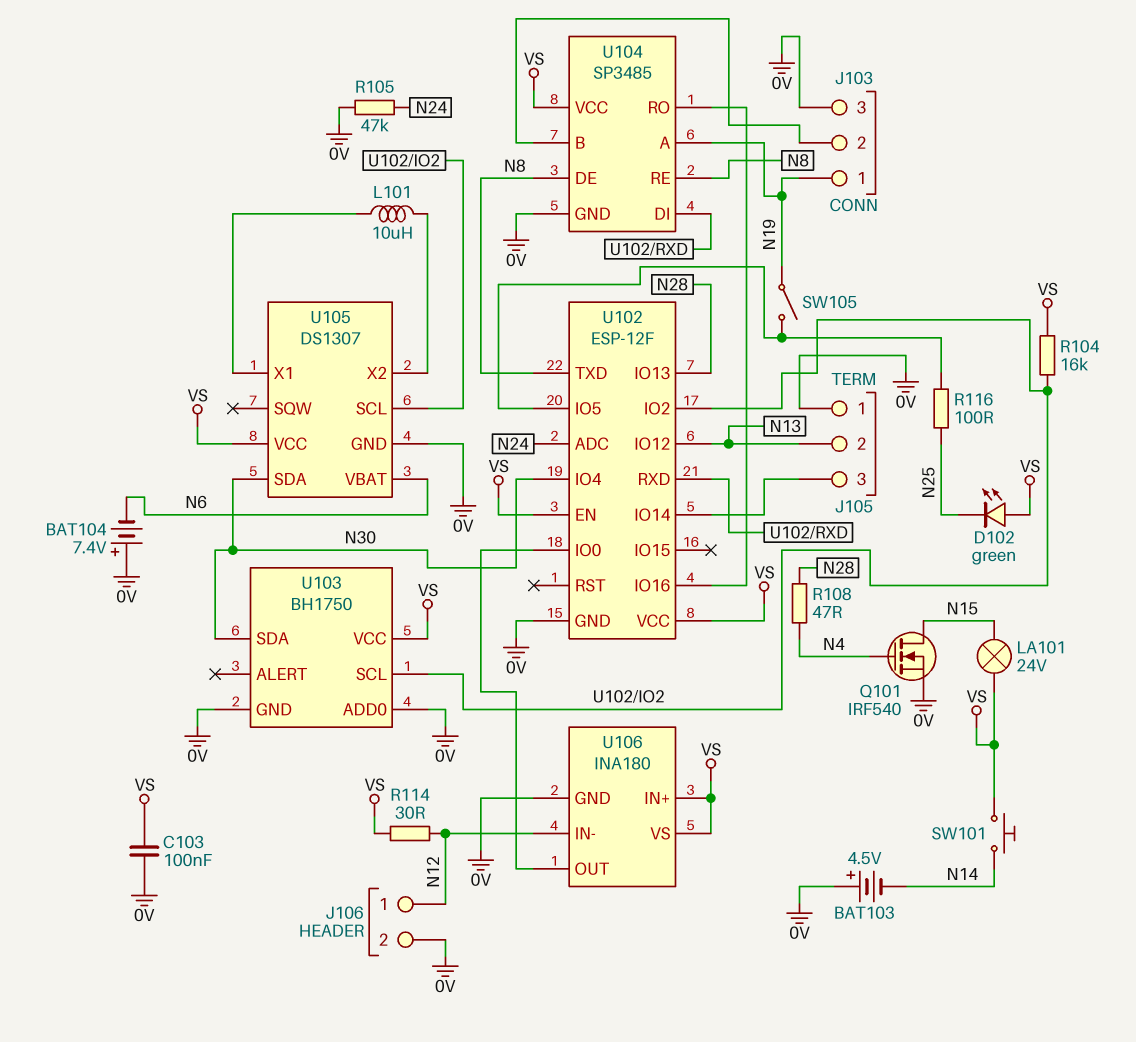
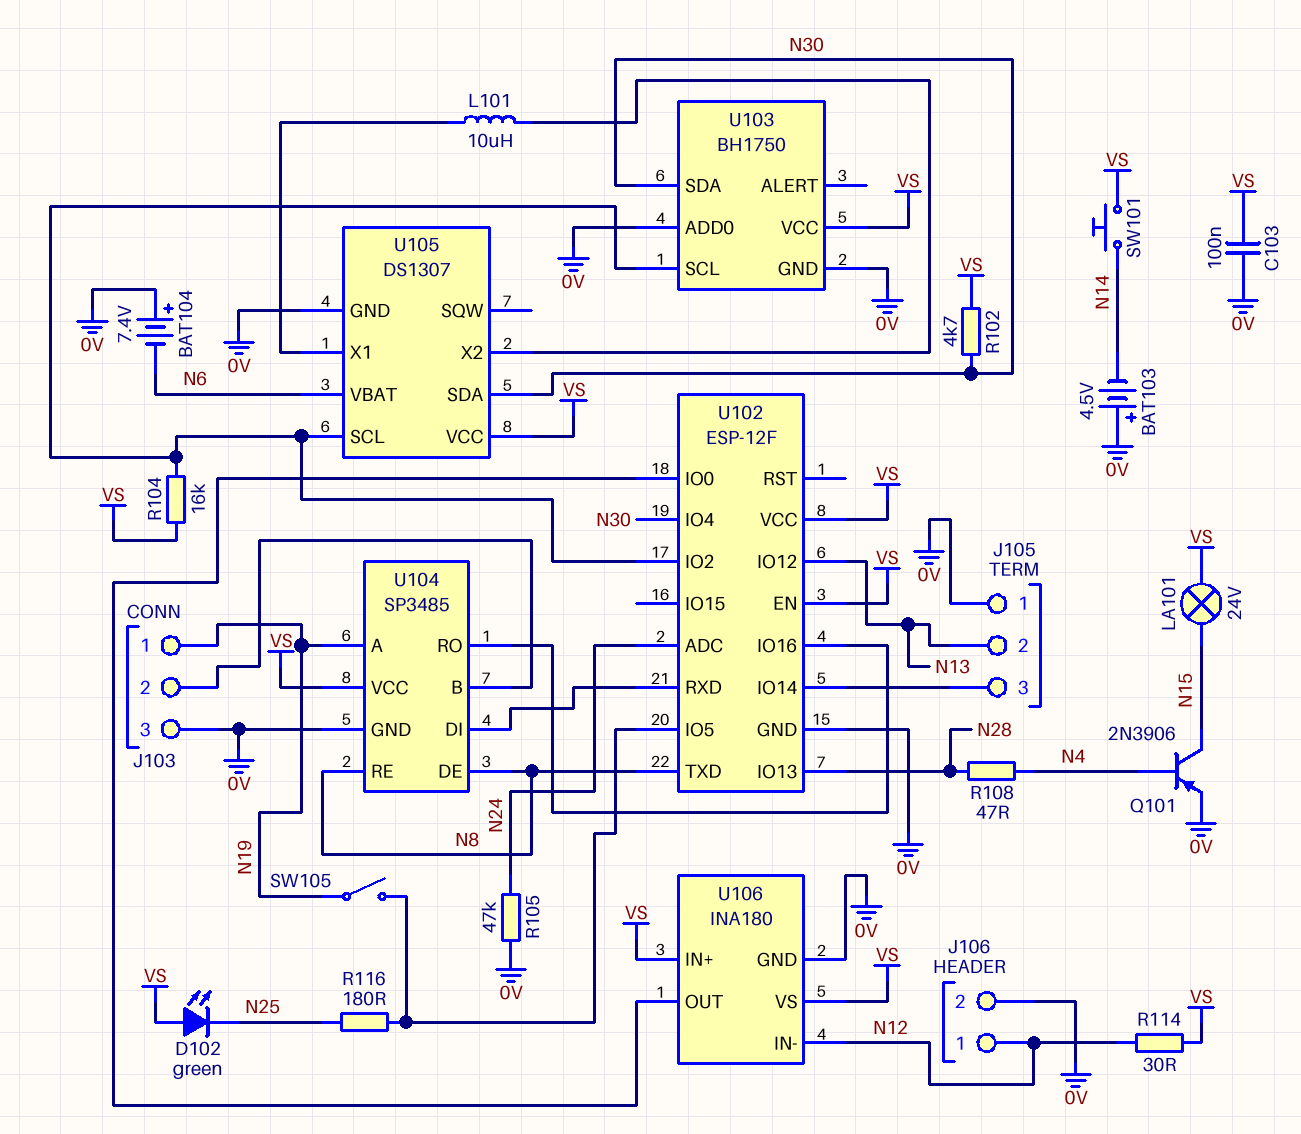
Q101: NMOS IRF540 (G N4, D N15, S 0V) -> PNP 2N3906 (B N4, C N15, E 0V)
R102: none -> 4.7k (N30, VS)
R116: 100 (N25, U102/IO5) -> 180 (N25, U102/IO5)

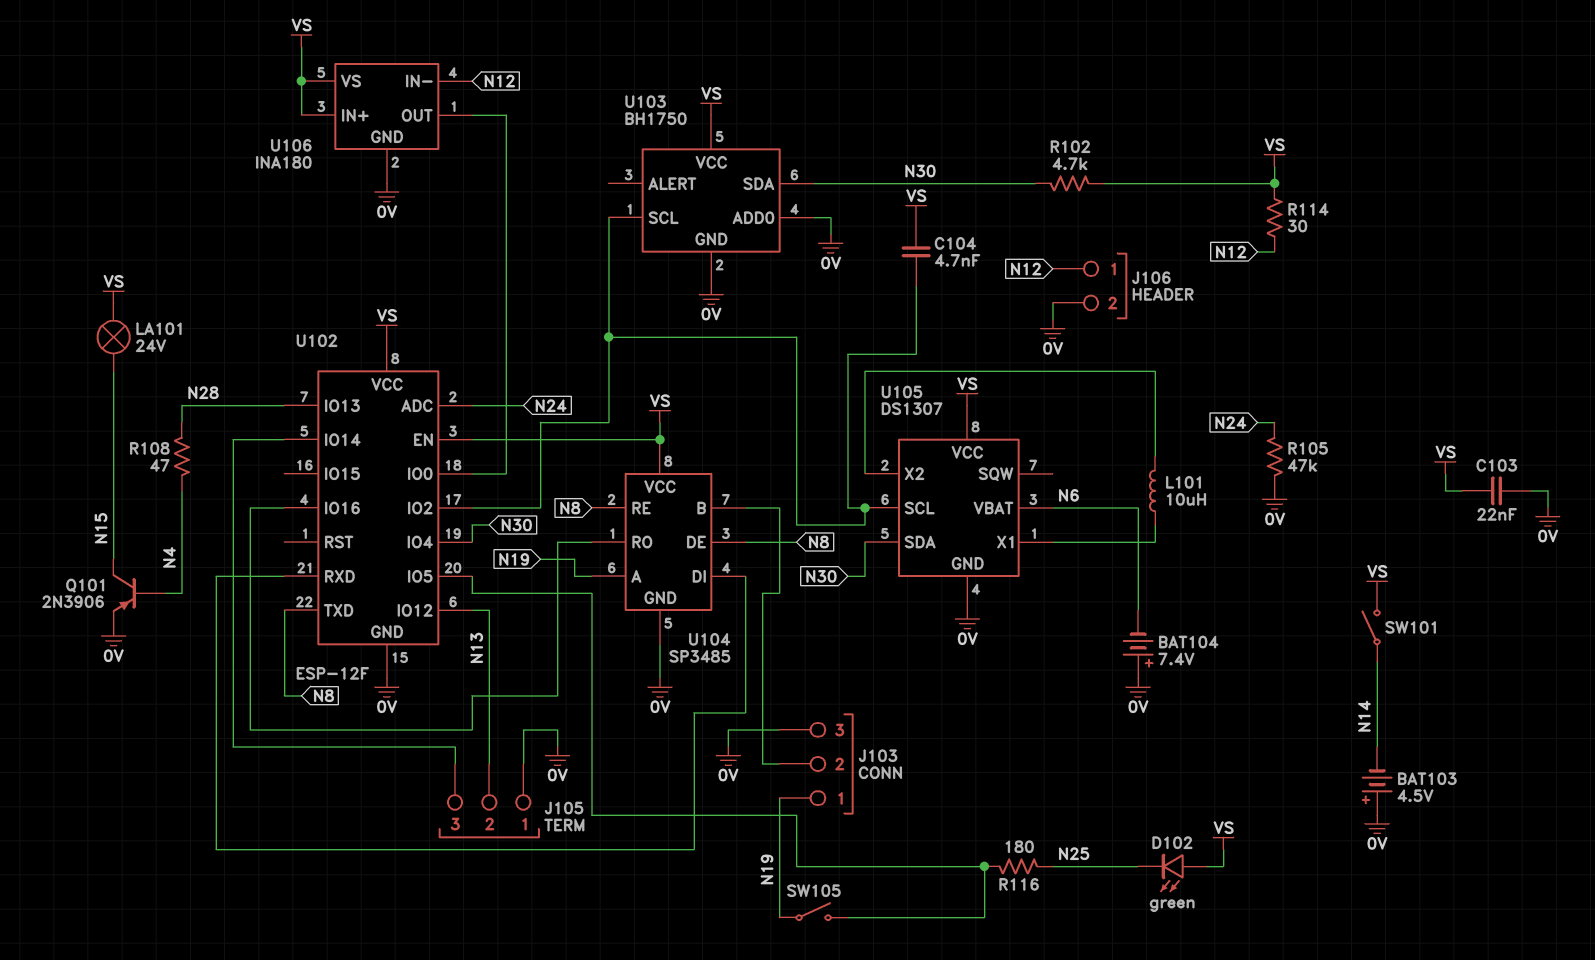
C103: 100nF (0V, VS) -> 22nF (0V, VS)
C104: none -> 4.7nF (U102/IO2, VS)
R104: 16k (U102/IO2, VS) -> none
SW101: button (N14, VS) -> switch (N14, VS)

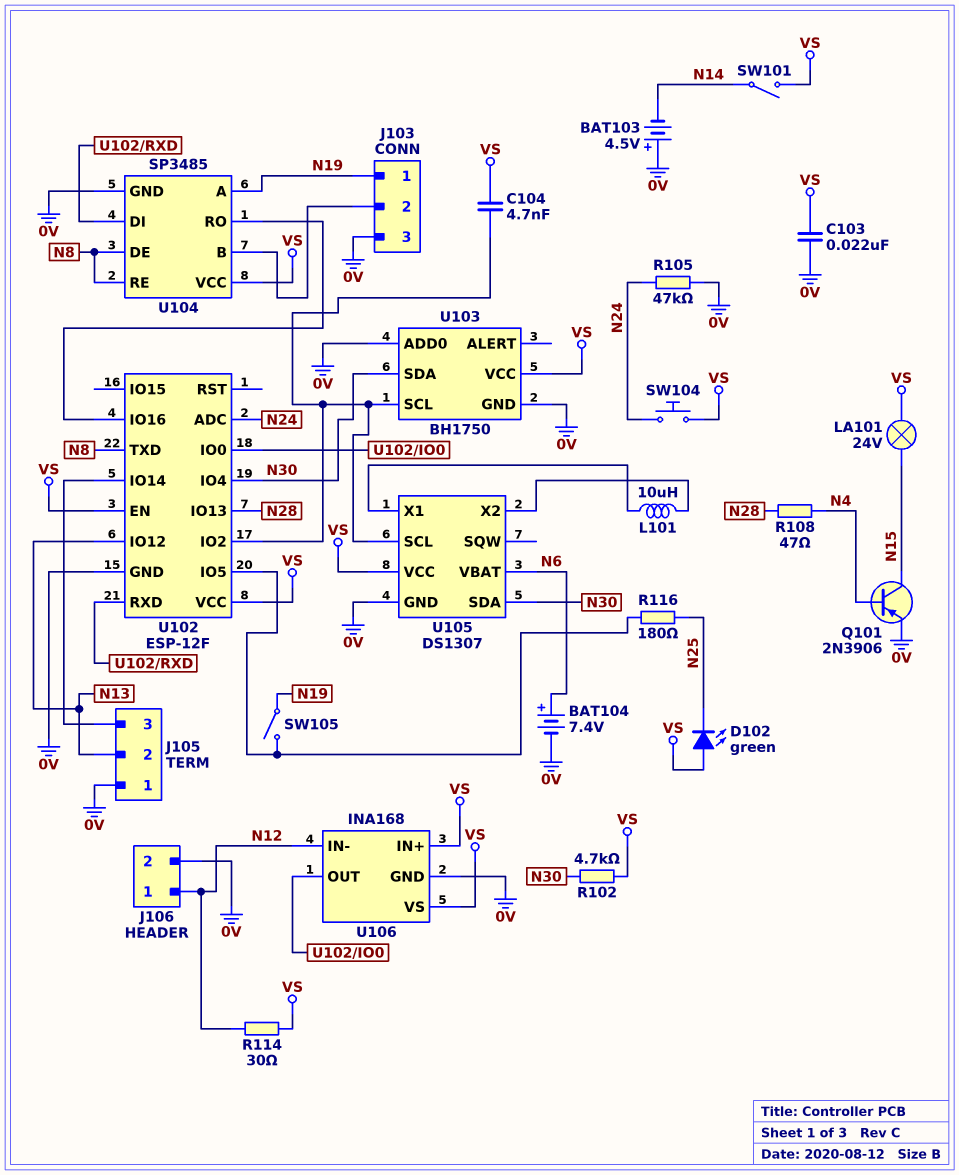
BAT104: 7.4V (plus 0V, minus N6) -> 7.4V (plus N6, minus 0V)
SW104: none -> button (N24, VS)
U106: INA180 -> INA168

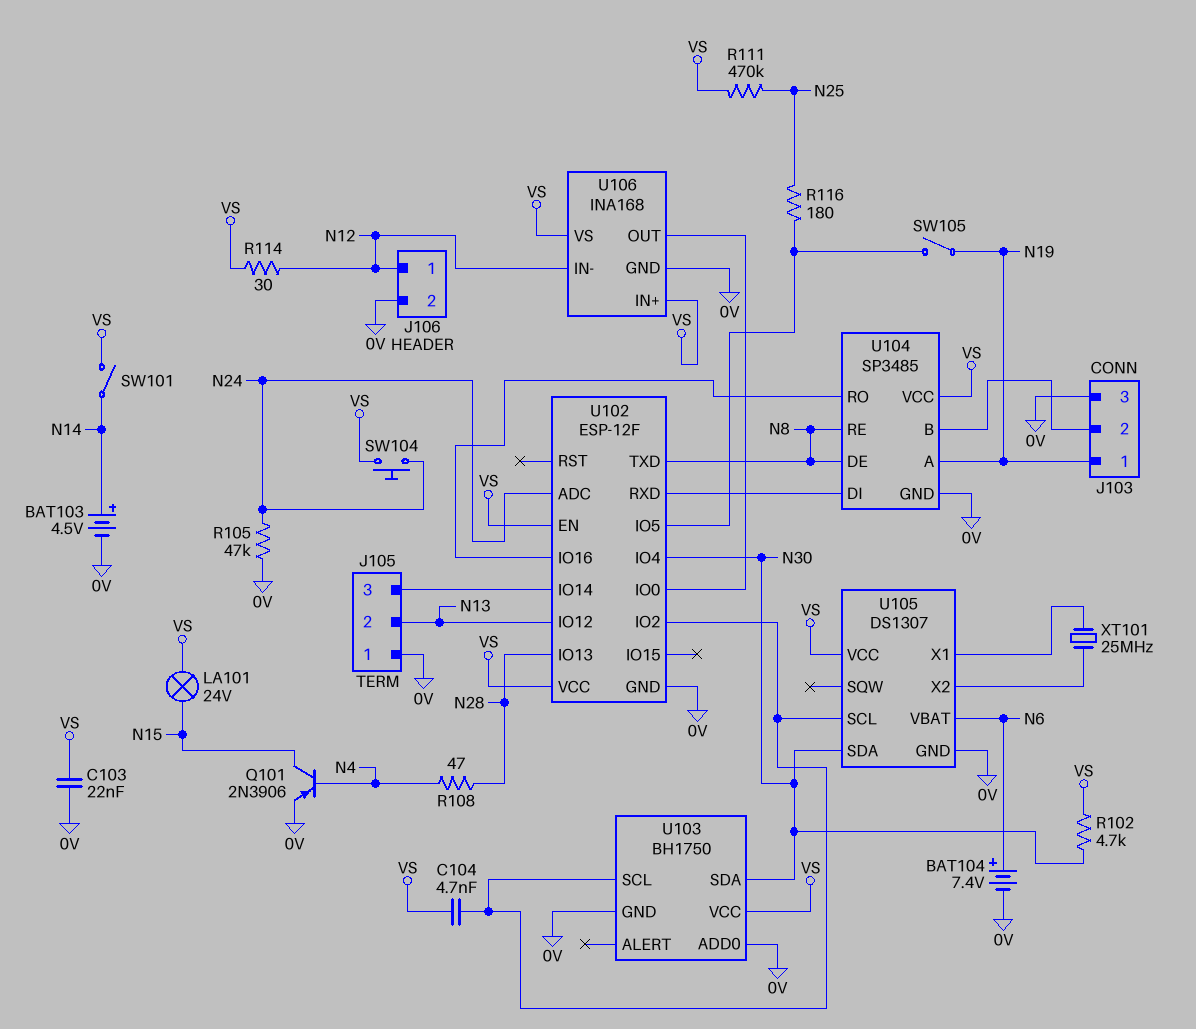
BAT103: 4.5V (plus 0V, minus N14) -> 4.5V (plus N14, minus 0V)
D102: LED green (A VS, K N25) -> none
L101: 10uH (U105/X1, U105/X2) -> none
R111: none -> 470k (N25, VS)
XT101: none -> 25MHz (U105/X1, U105/X2)

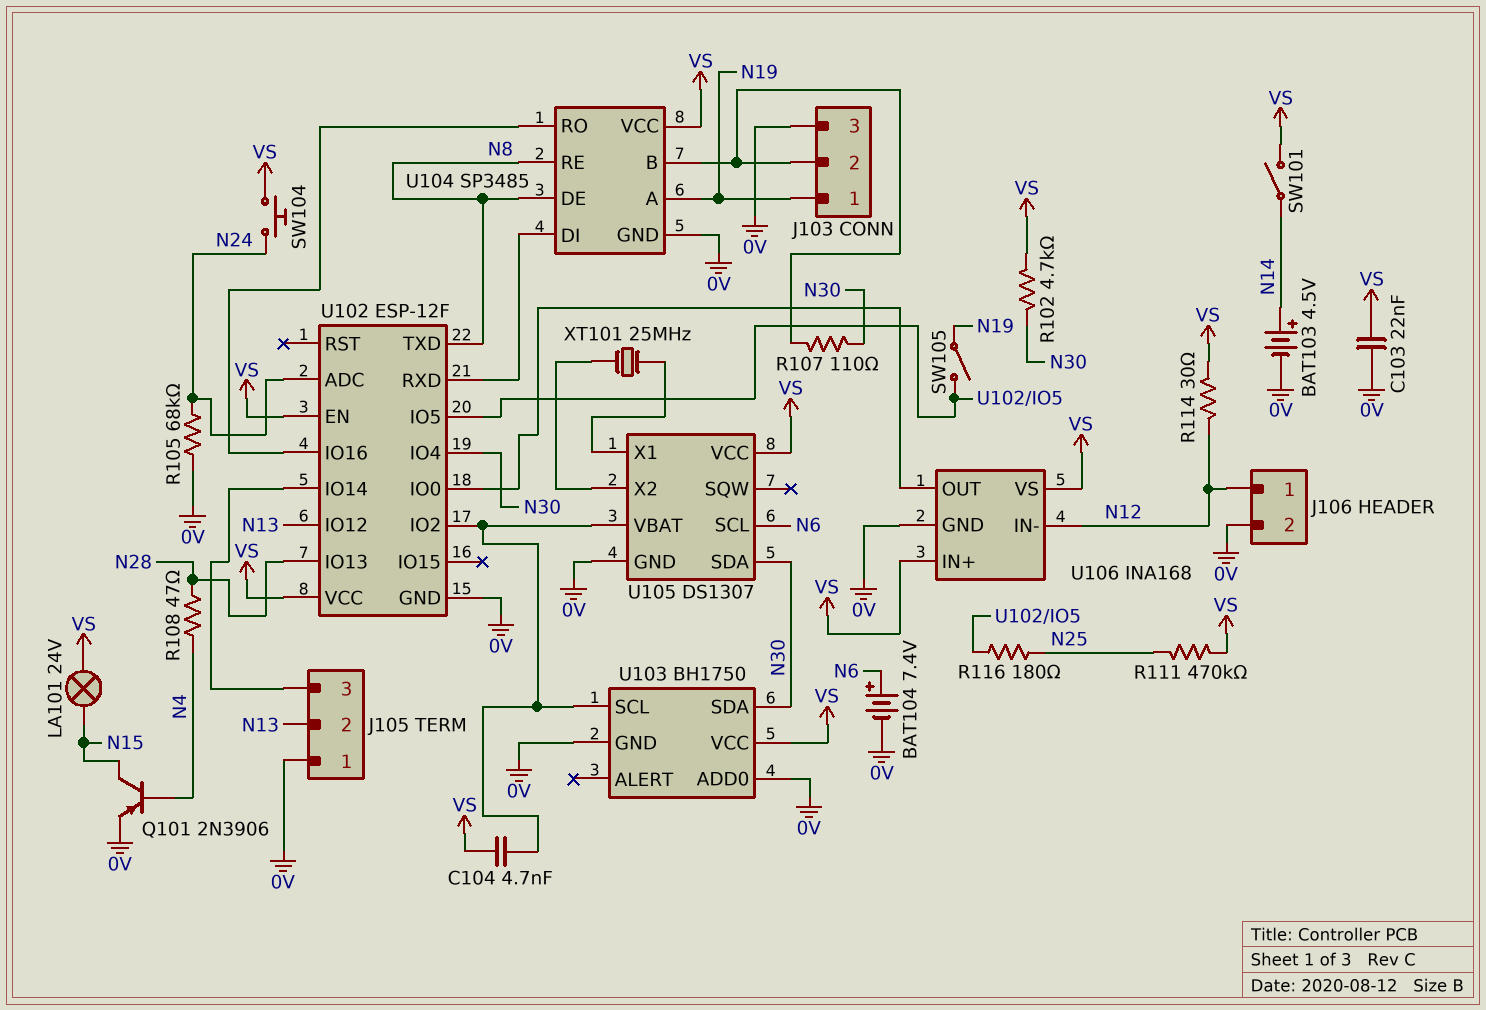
R105: 47k (0V, N24) -> 68k (0V, N24)
R107: none -> 110 (J103/2, N30)
U105 pin SCL: U102/IO2 -> N6
U105 pin VBAT: N6 -> U102/IO2

